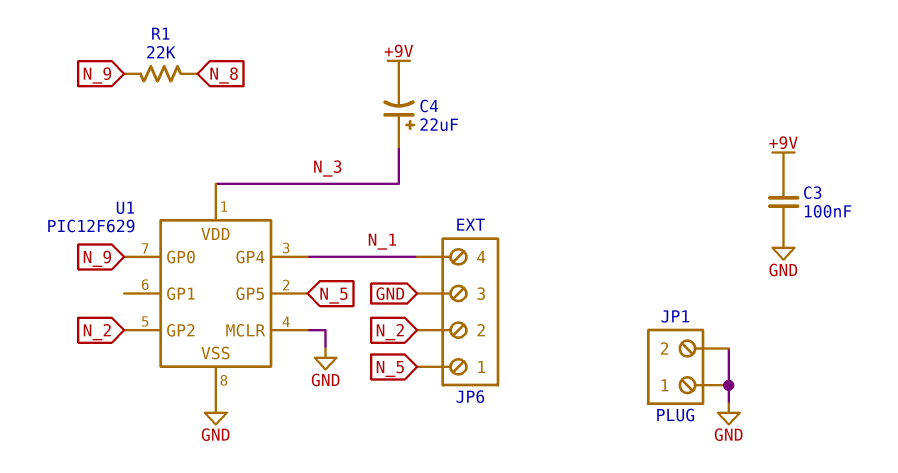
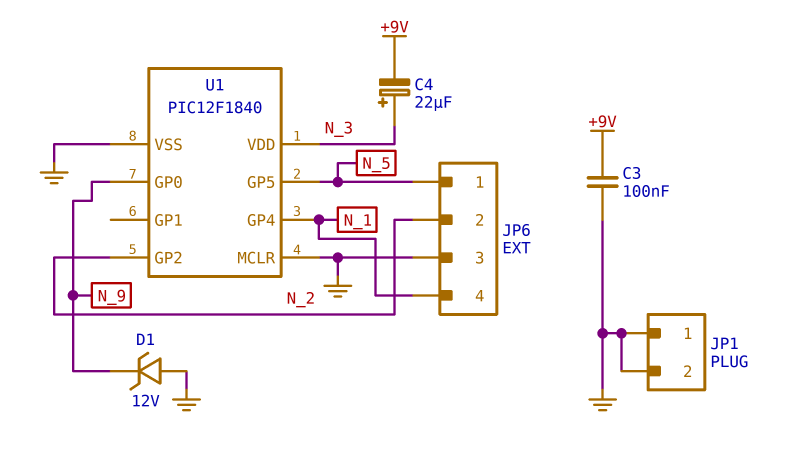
D1: none -> zener 12V (A GND, K N_9)
R1: 22k (N_8, N_9) -> none
U1: PIC12F629 -> PIC12F1840

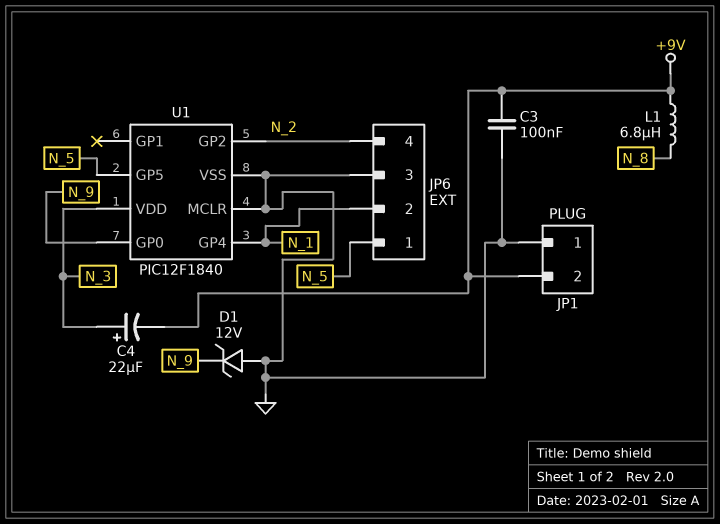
JP1 pin 2: GND -> +9V
JP6 pin 2: N_2 -> N_1
JP6 pin 4: N_1 -> N_2
L1: none -> 6.8uH (+9V, N_8)

